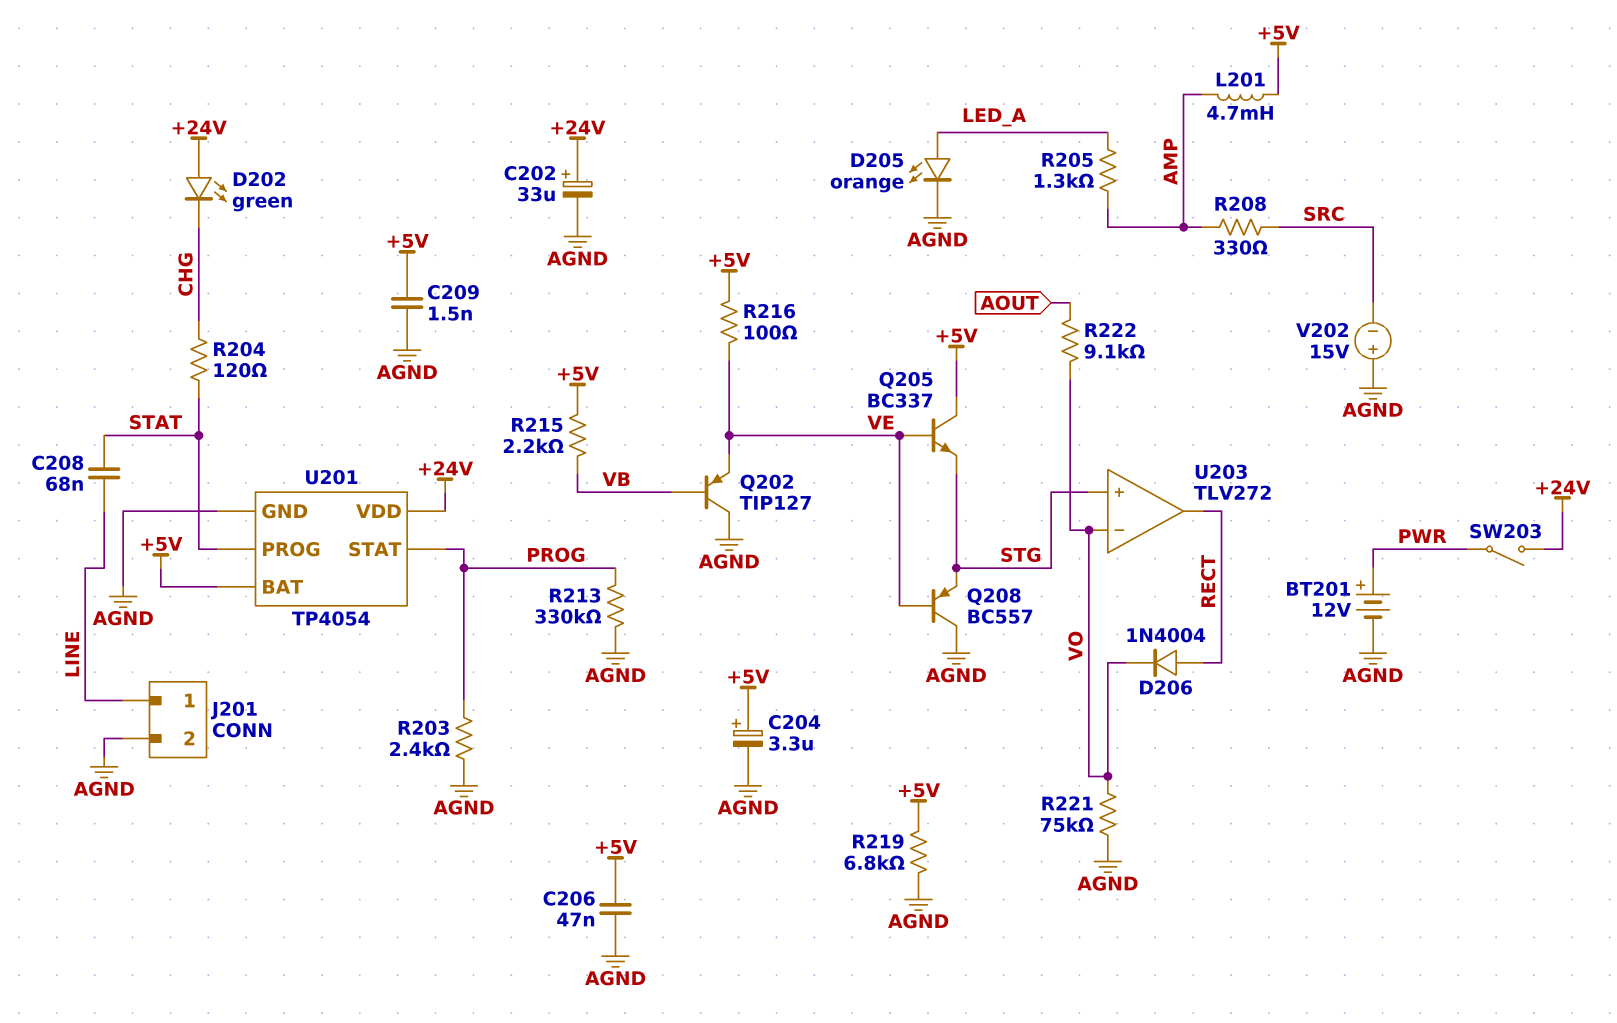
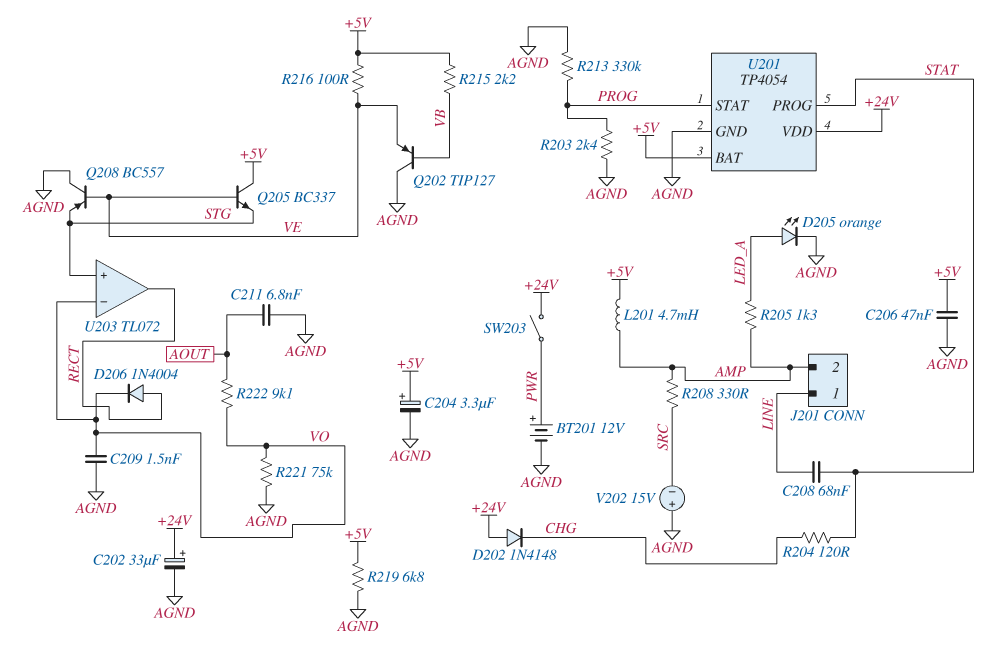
C209: 1.5nF (+5V, AGND) -> 1.5nF (AGND, VO)
C211: none -> 6.8nF (AGND, AOUT)
D202: LED green (A +24V, K CHG) -> diode 1N4148 (A +24V, K CHG)
J201 pin 2: AGND -> AMP
U203: TLV272 -> TL072

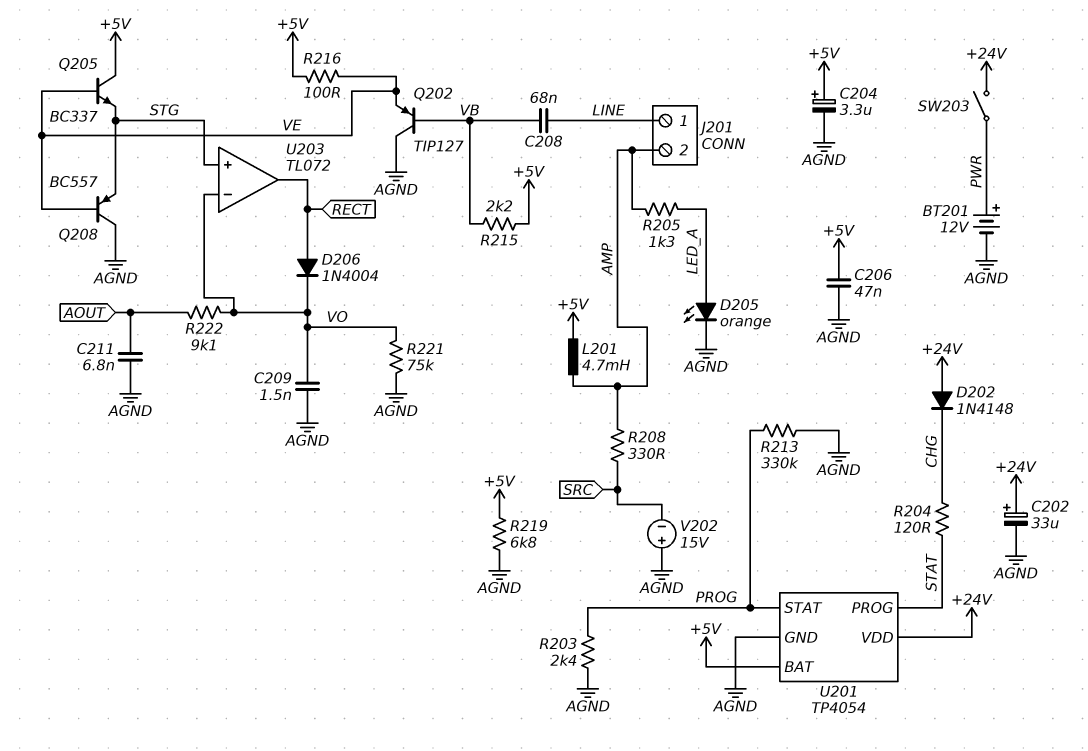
C208: 68nF (LINE, STAT) -> 68nF (LINE, VB)

